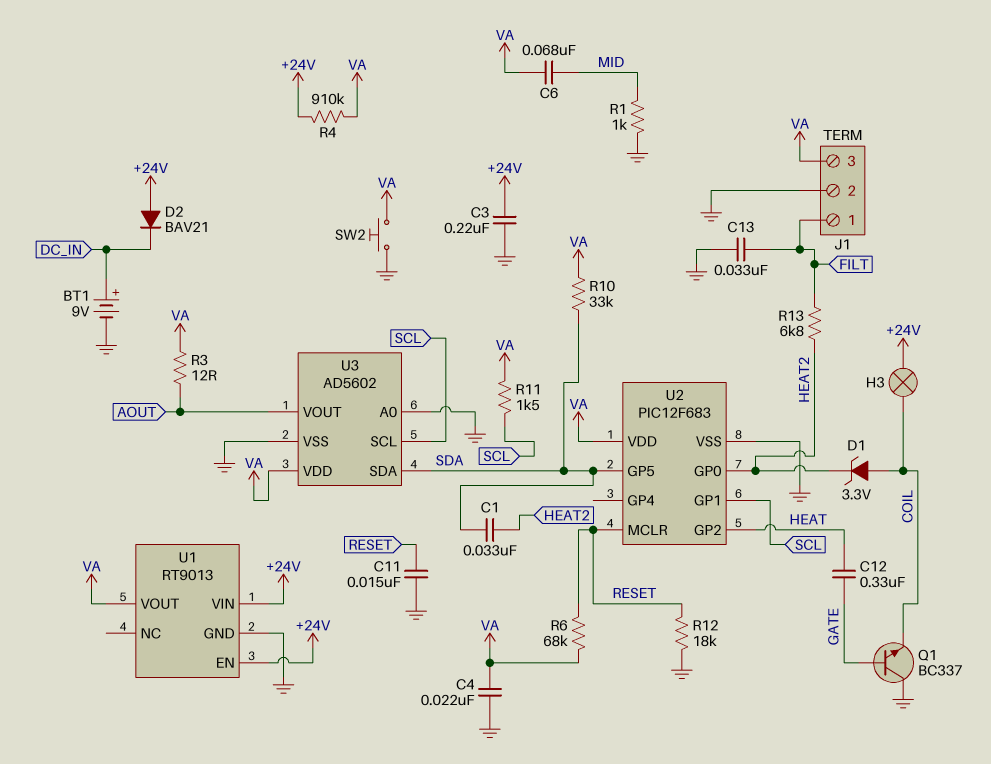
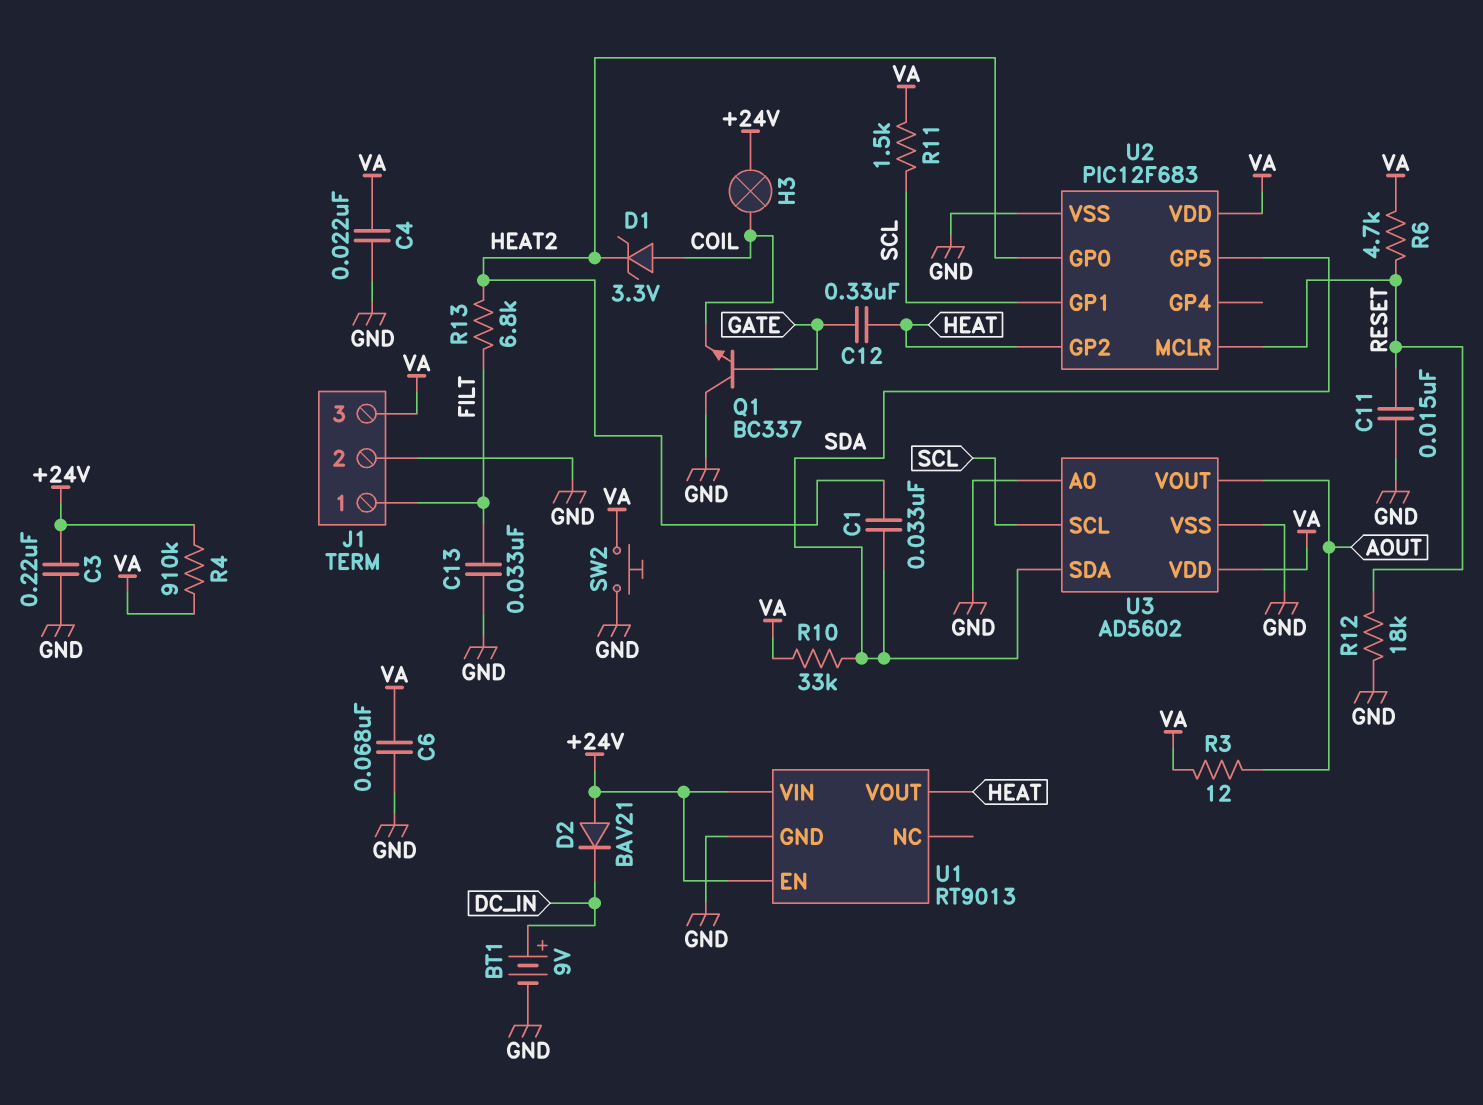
C6: 68nF (MID, VA) -> 68nF (GND, VA)
R1: 1k (GND, MID) -> none
R6: 68k (RESET, VA) -> 4.7k (RESET, VA)
U1 pin VOUT: VA -> HEAT

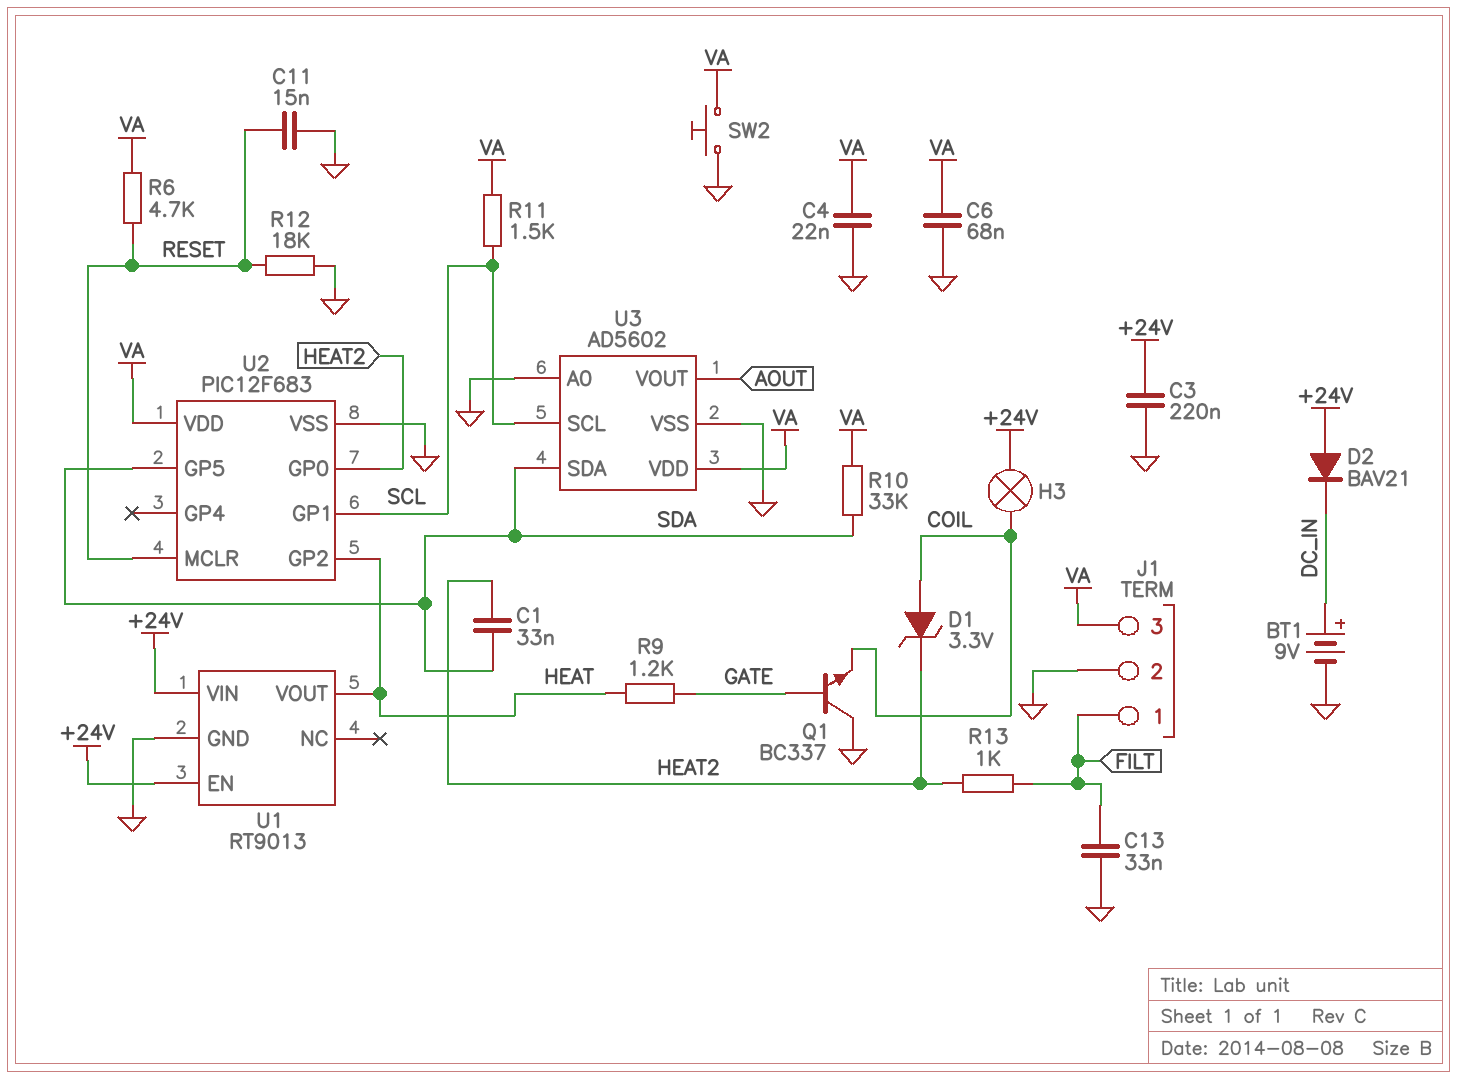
C12: 330nF (GATE, HEAT) -> none
R3: 12 (AOUT, VA) -> none
R4: 910k (+24V, VA) -> none
R9: none -> 1.2k (GATE, HEAT)
R13: 6.8k (FILT, HEAT2) -> 1k (FILT, HEAT2)

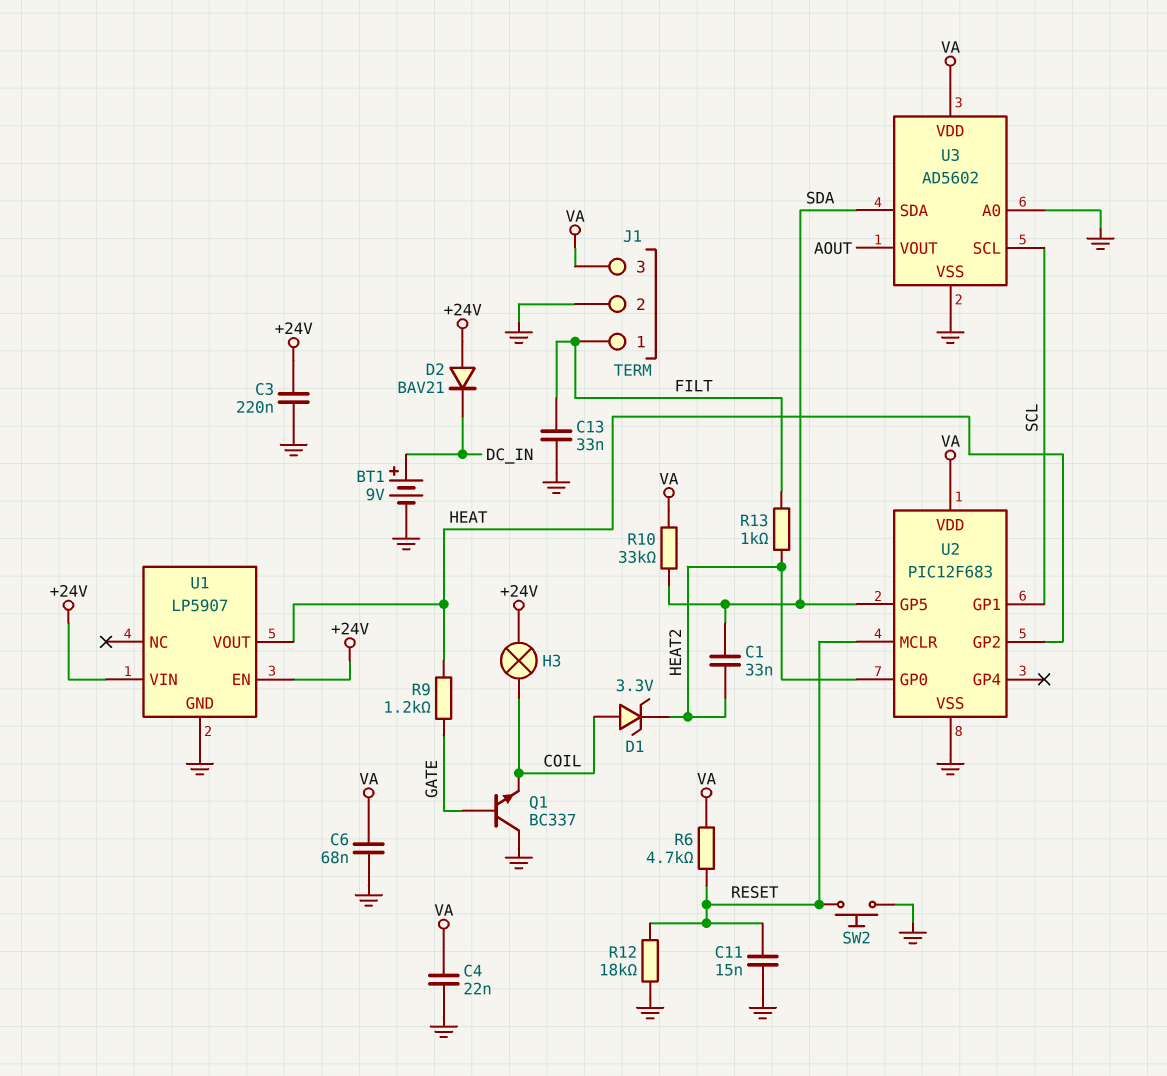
R11: 1.5k (SCL, VA) -> none
SW2: button (GND, VA) -> button (GND, RESET)
U1: RT9013 -> LP5907

